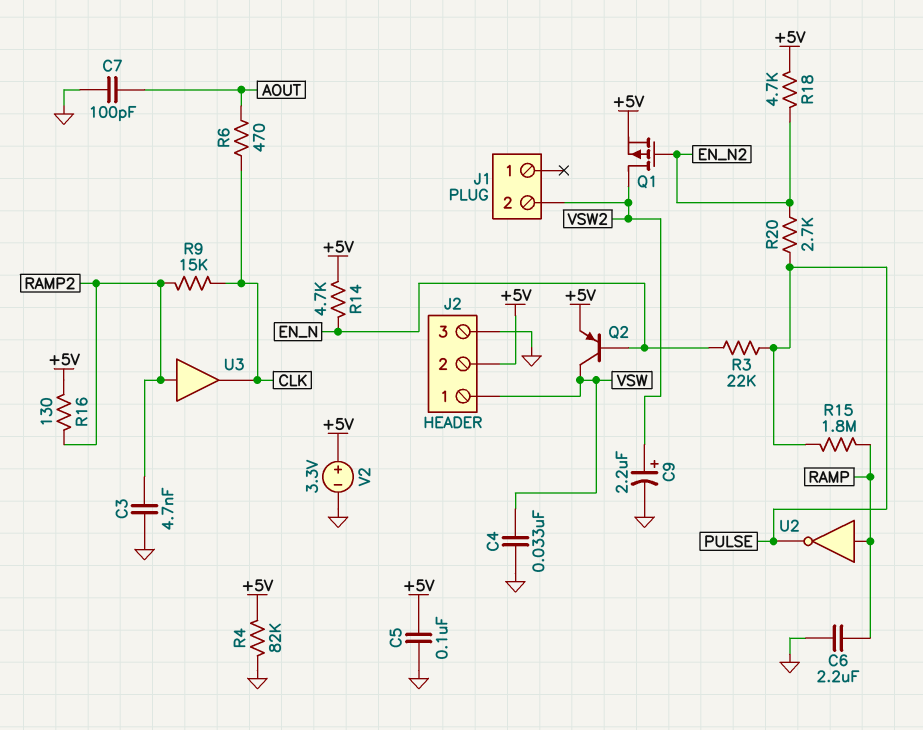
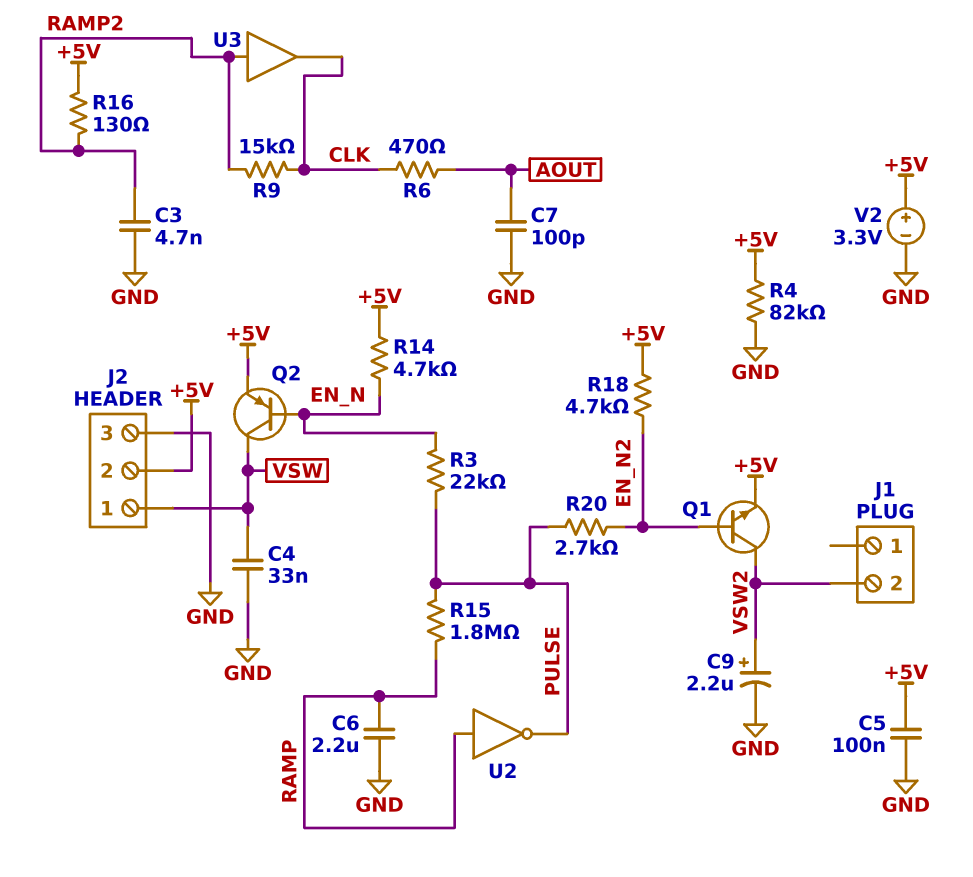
Q1: PMOS (G EN_N2, D VSW2, S +5V) -> NPN (B EN_N2, C VSW2, E +5V)

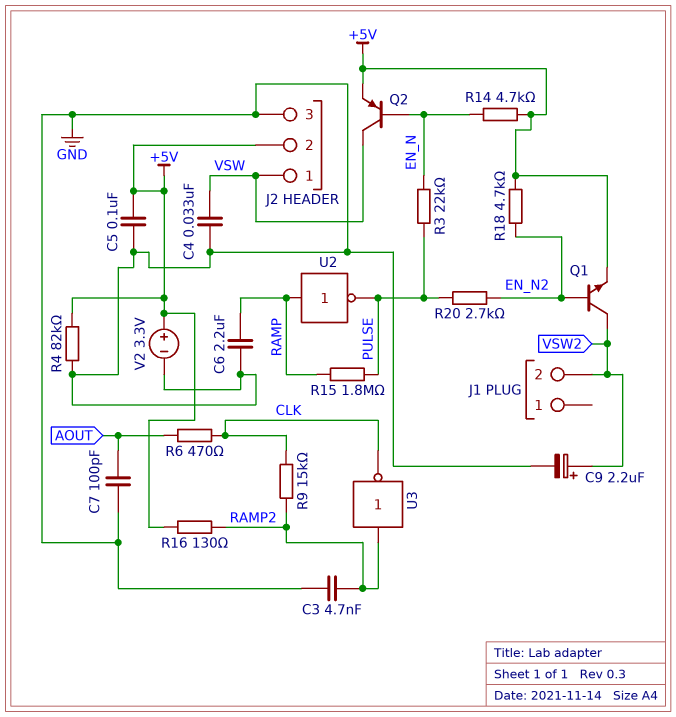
U3: buffer (in RAMP2, out CLK) -> NOT (in RAMP2, out CLK)

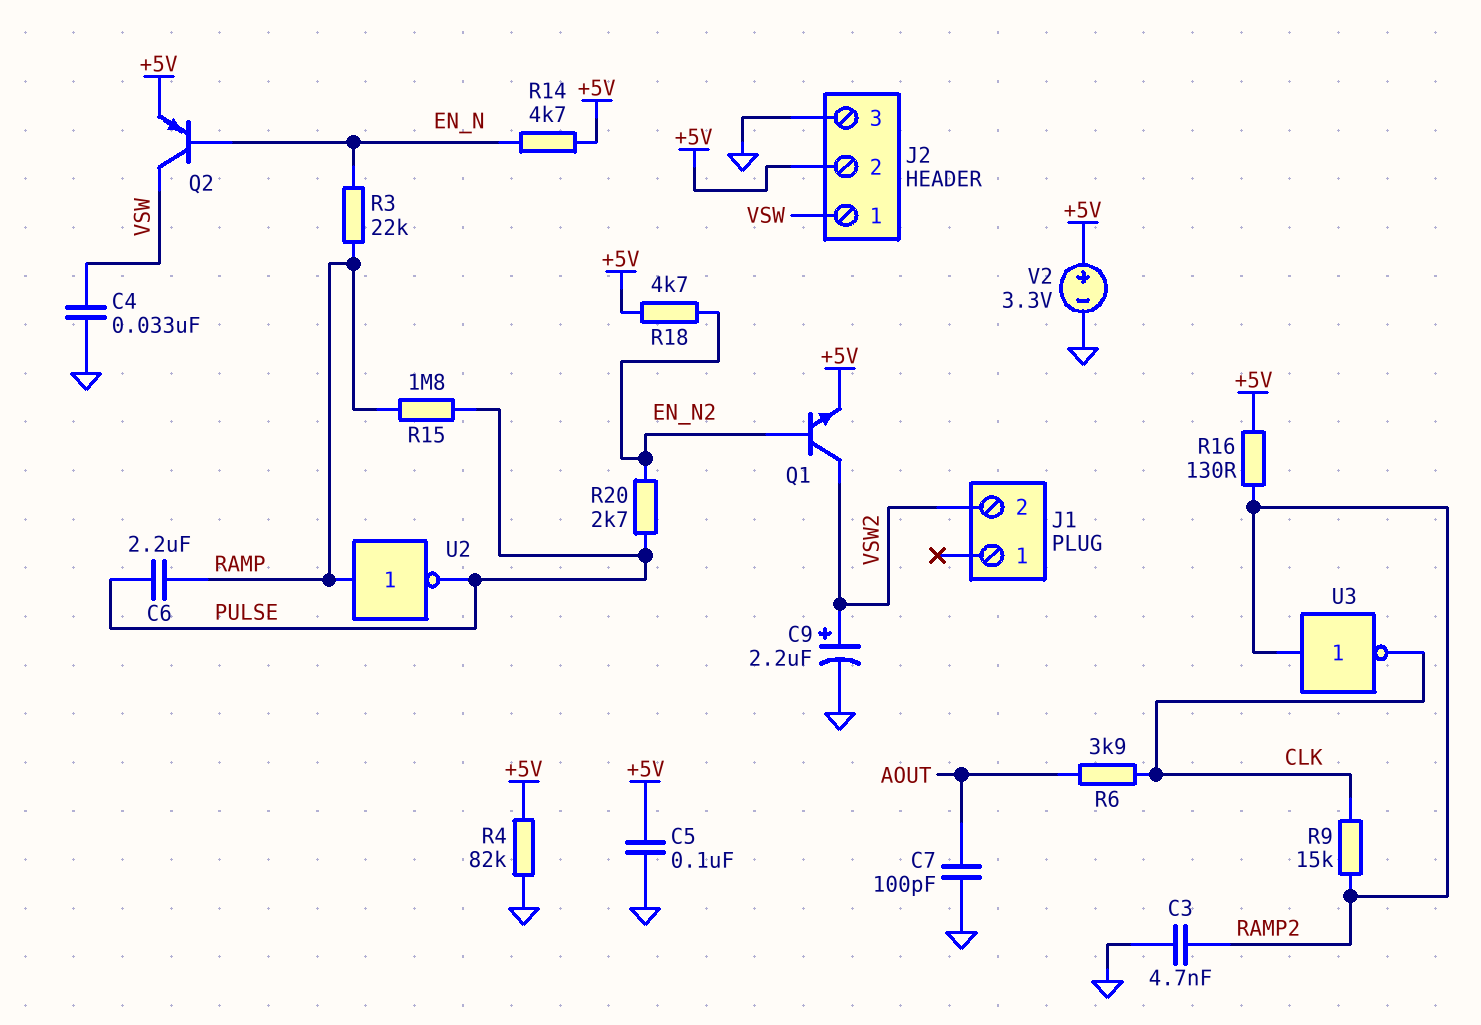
C6: 2.2uF (GND, RAMP) -> 2.2uF (PULSE, RAMP)
R3: 22k (EN_N, PULSE) -> 22k (EN_N, RAMP)
R6: 470 (AOUT, CLK) -> 3.9k (AOUT, CLK)

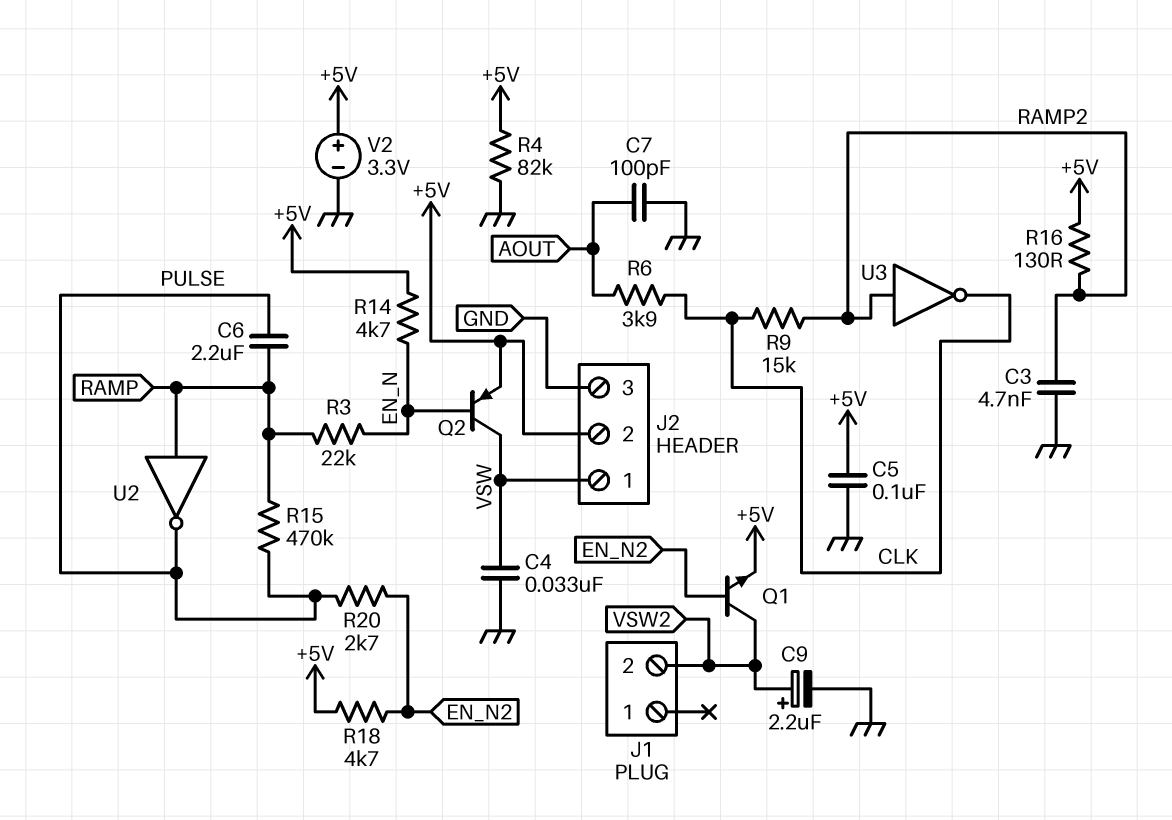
R15: 1.8M (PULSE, RAMP) -> 470k (PULSE, RAMP)

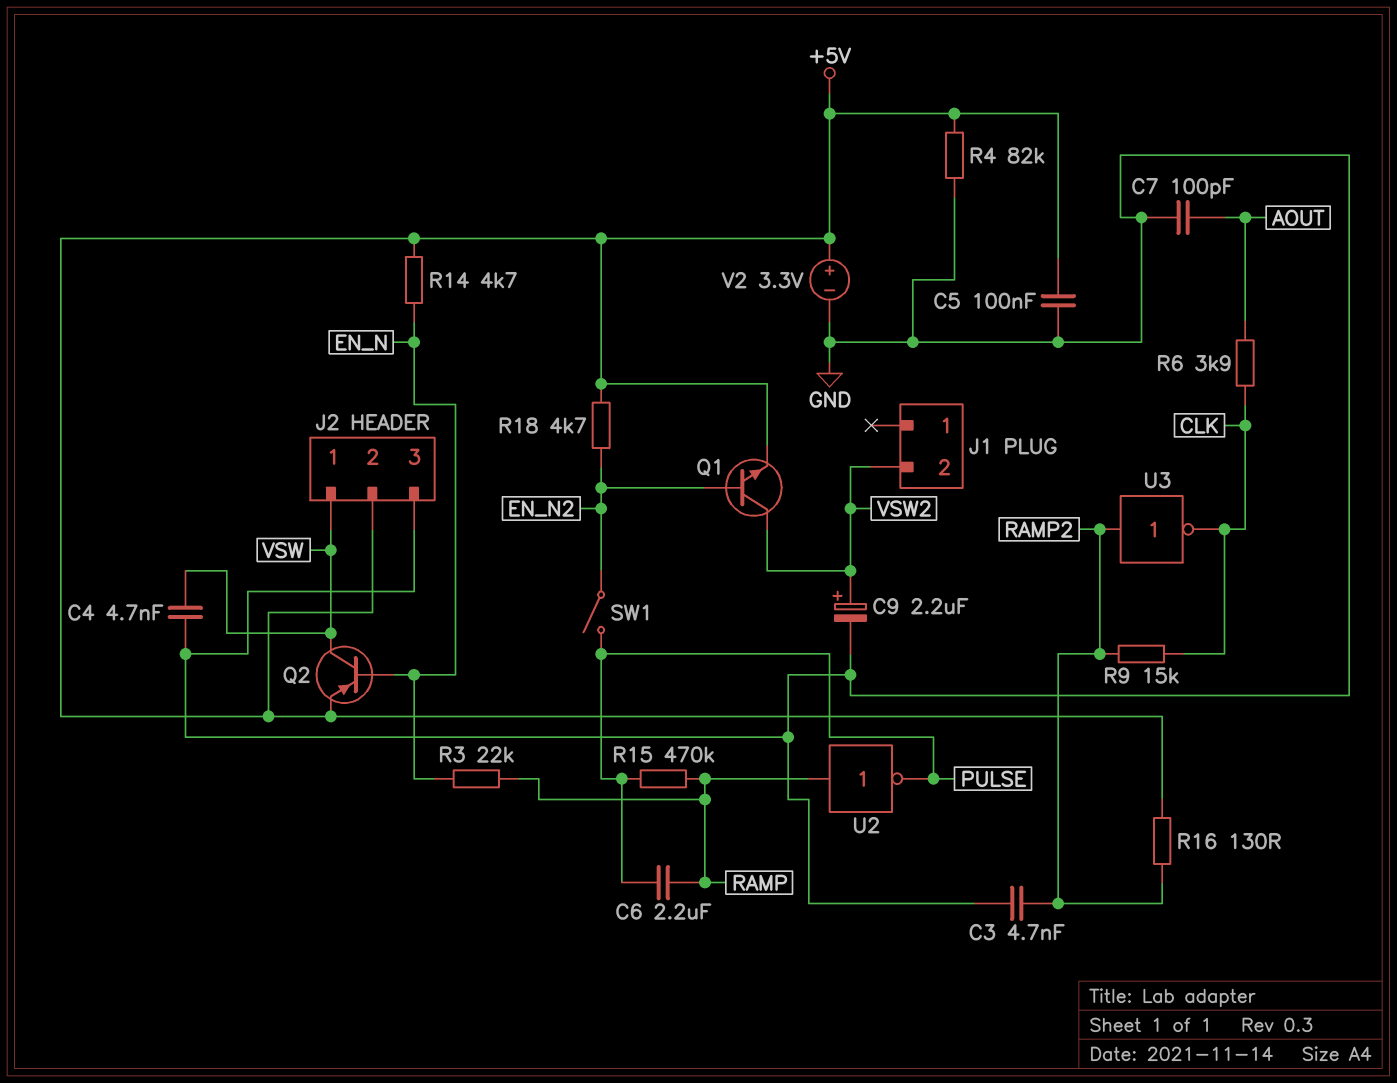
C4: 33nF (GND, VSW) -> 4.7nF (GND, VSW)
R20: 2.7k (EN_N2, PULSE) -> none
SW1: none -> switch (EN_N2, PULSE)

